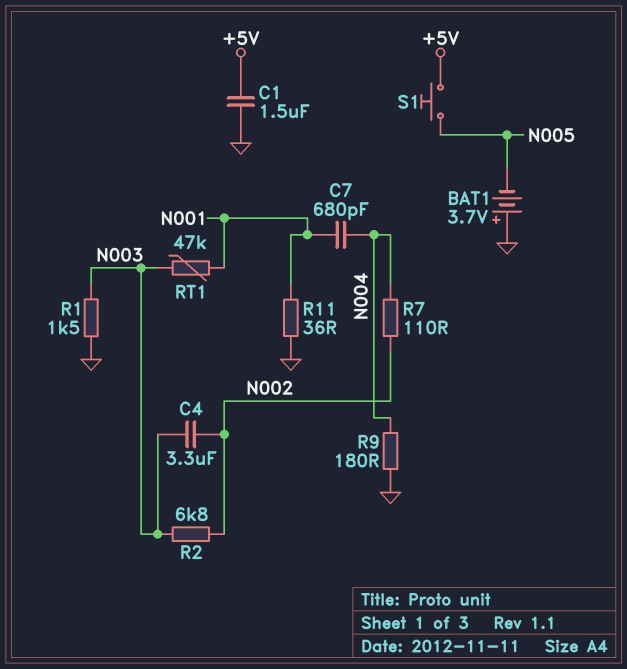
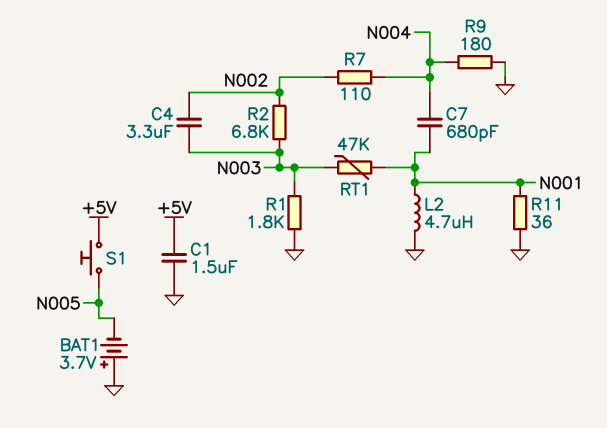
L2: none -> 4.7uH (GND, N001)
R1: 1.5k (GND, N003) -> 1.8k (GND, N003)

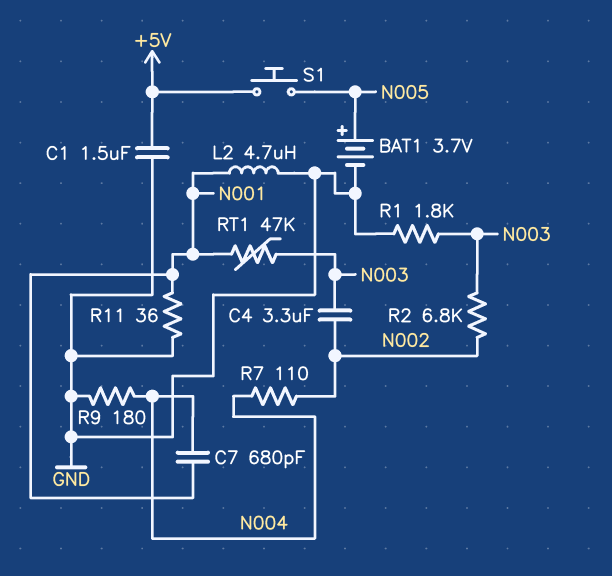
BAT1: 3.7V (plus GND, minus N005) -> 3.7V (plus N005, minus GND)

